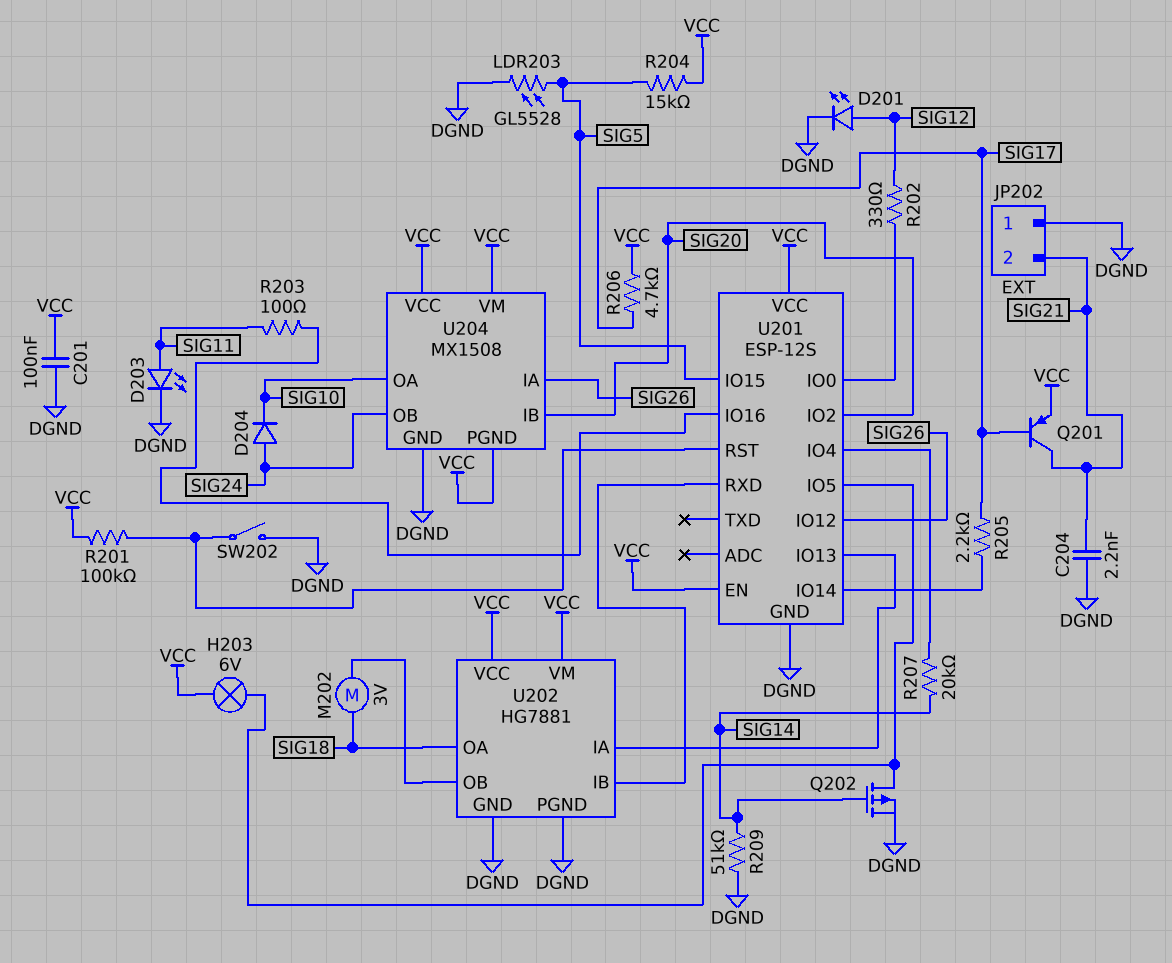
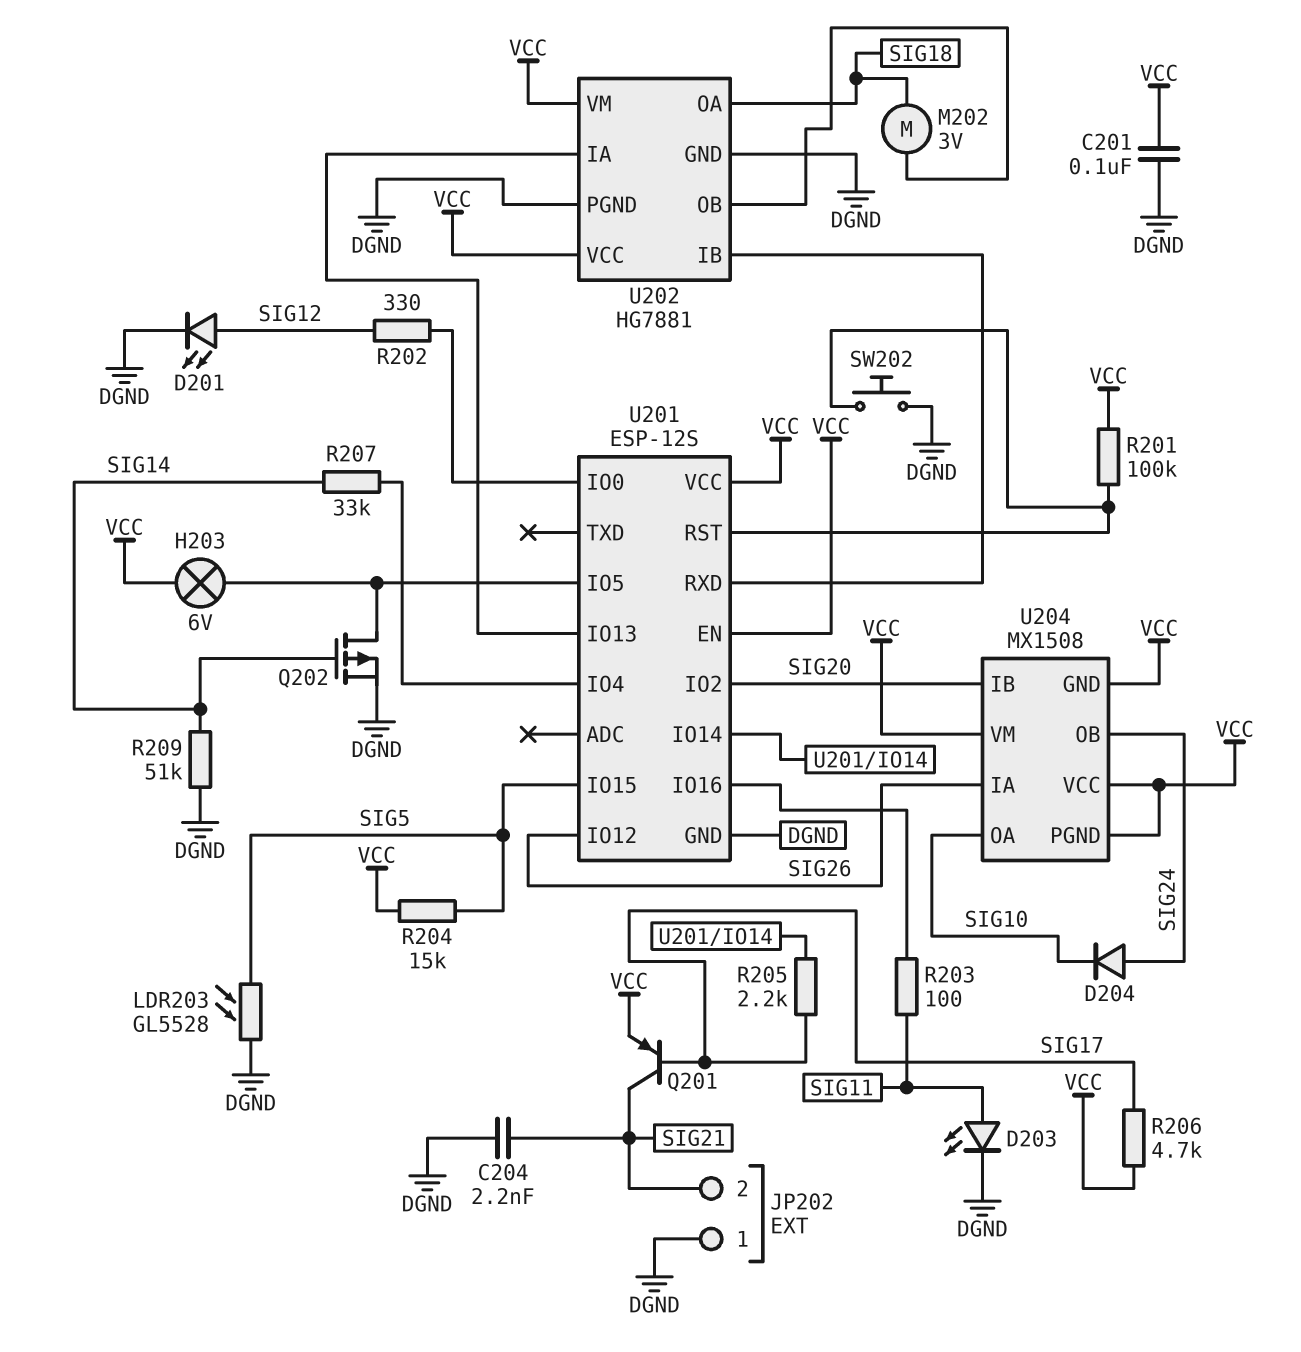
R207: 20k (SIG14, U201/IO4) -> 33k (SIG14, U201/IO4)
SW202: switch (DGND, U201/RST) -> button (DGND, U201/RST)
U204 pin GND: DGND -> VCC

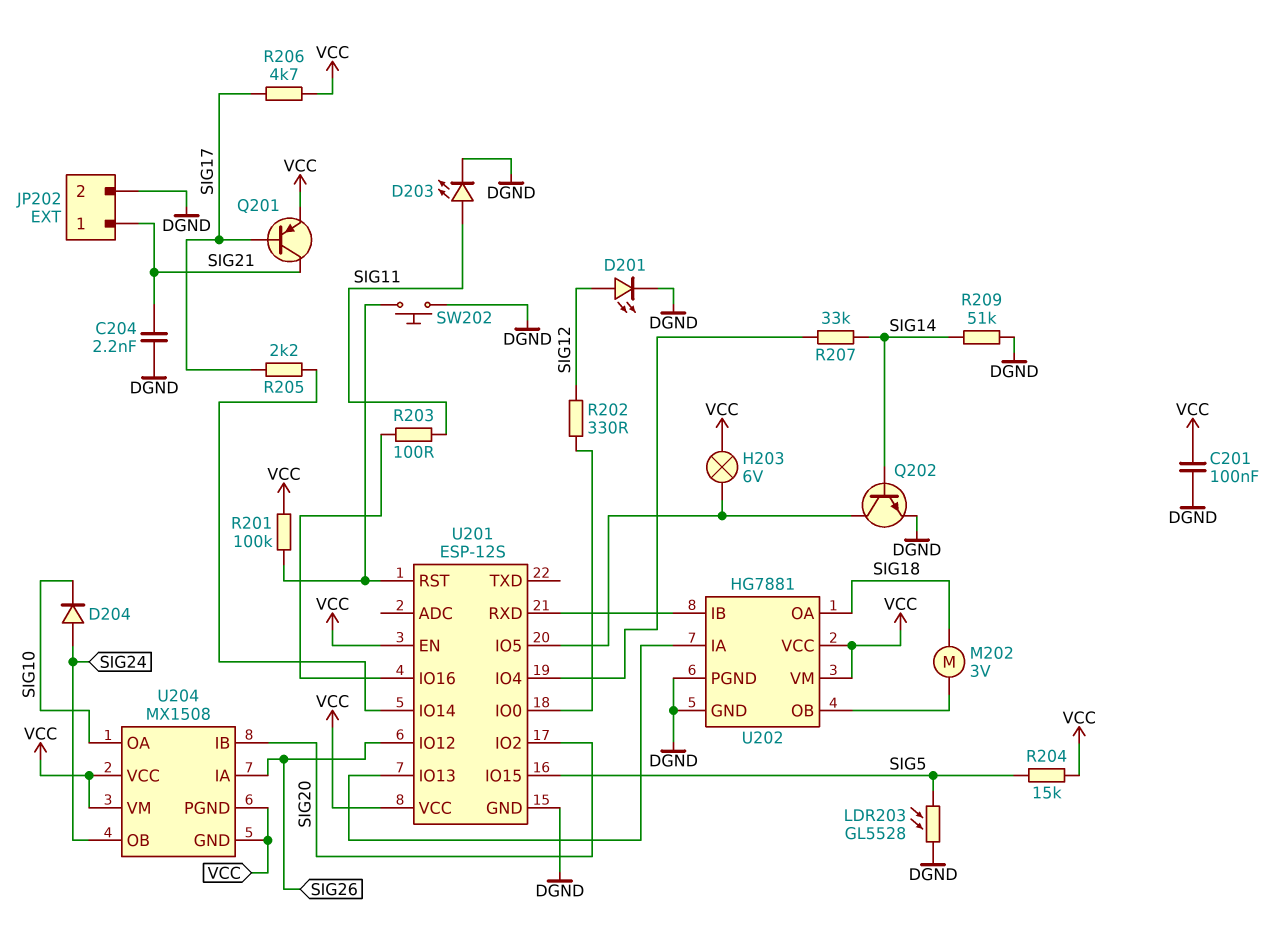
JP202 pin 1: DGND -> SIG21
JP202 pin 2: SIG21 -> DGND
Q202: PMOS (G SIG14, D U201/IO5, S DGND) -> NPN (B SIG14, C U201/IO5, E DGND)

